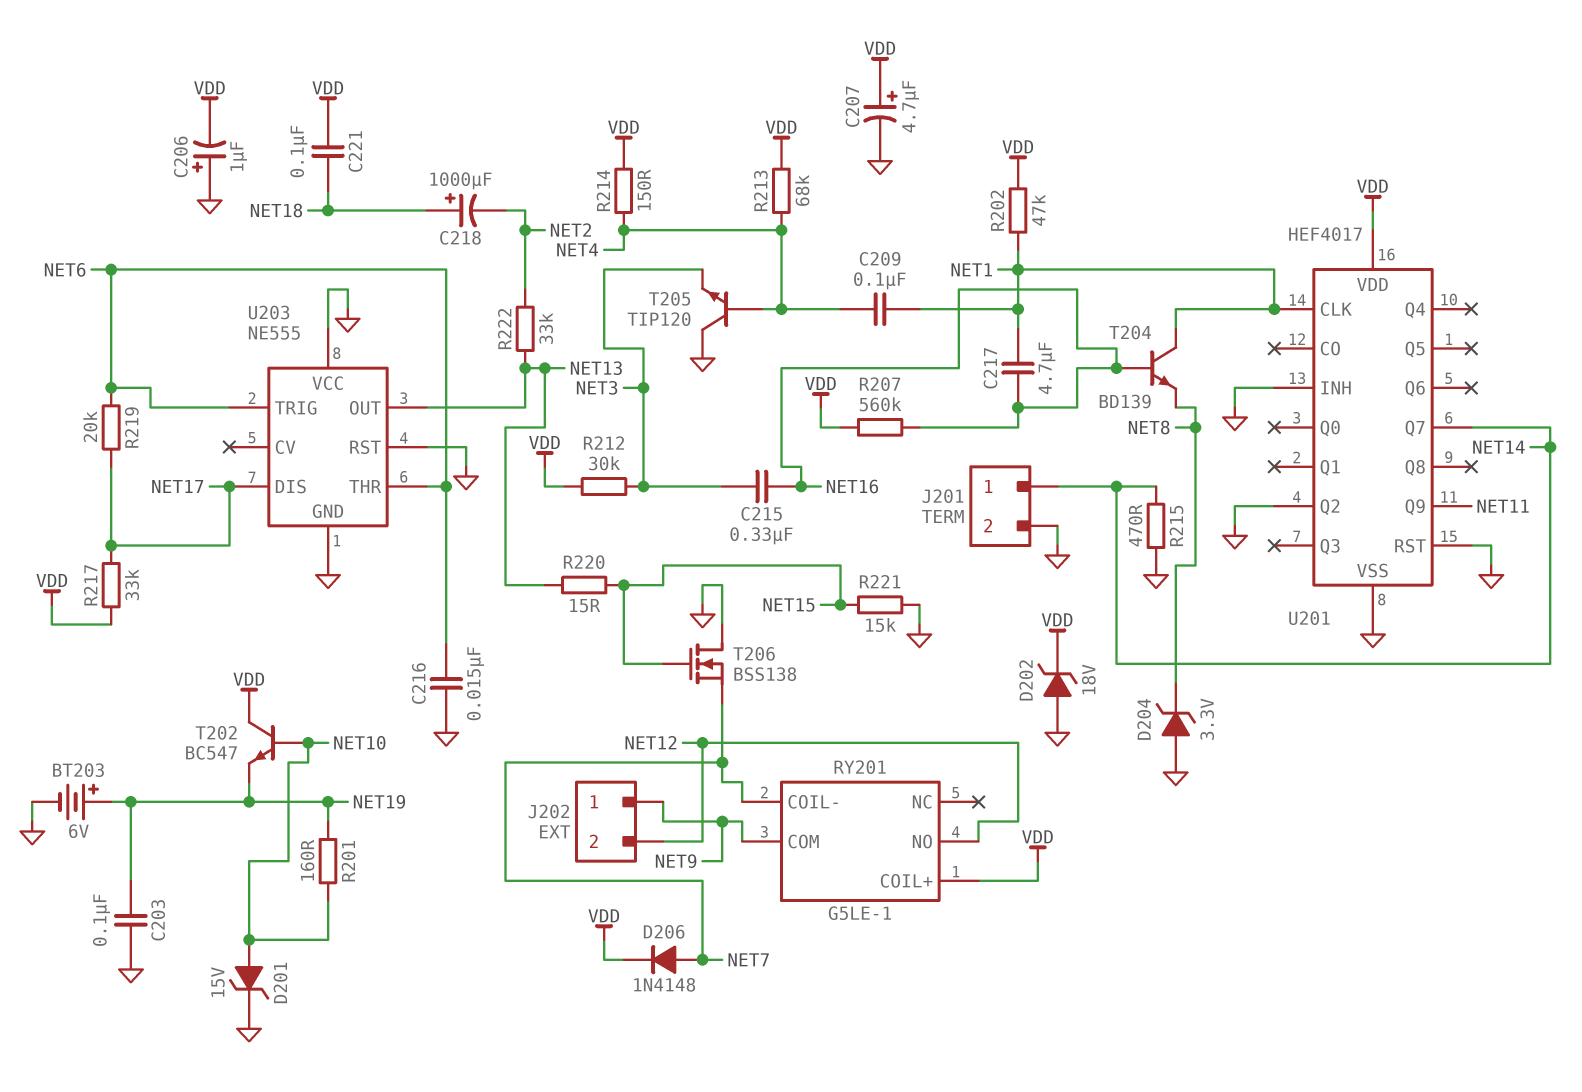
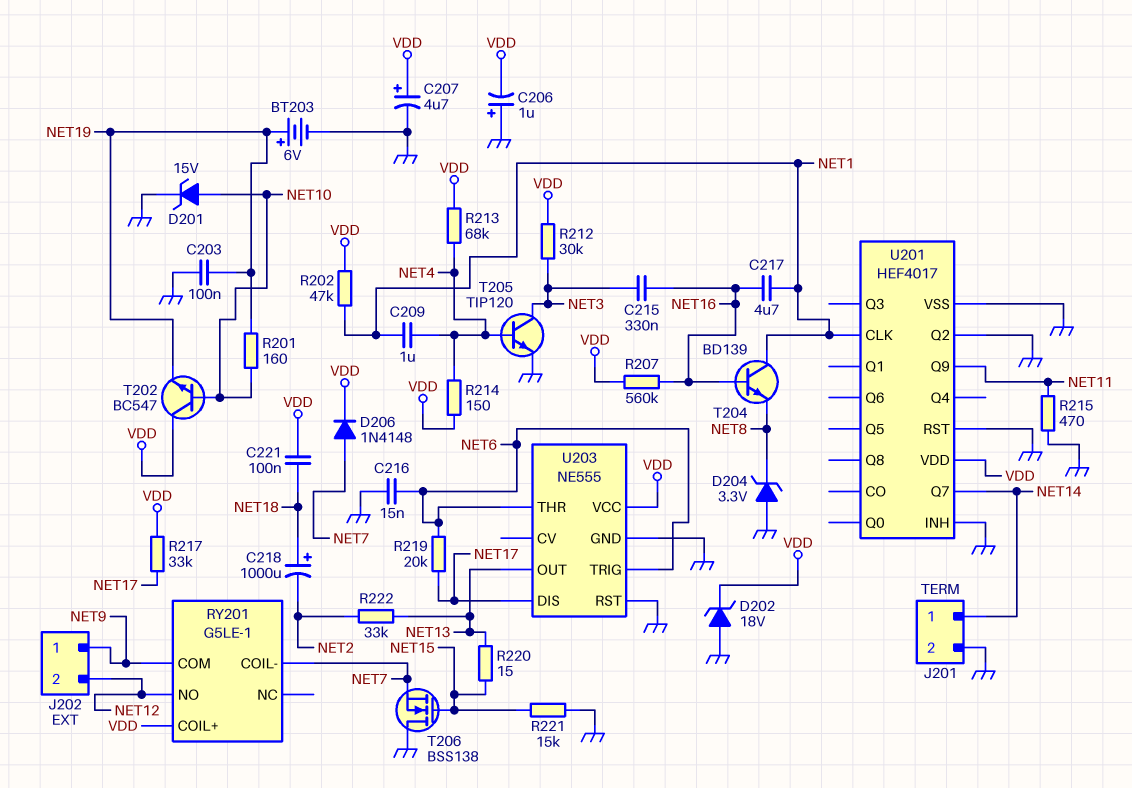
C209: 100nF (NET1, NET4) -> 1uF (NET1, NET4)
R215: 470 (GND, NET14) -> 470 (GND, NET11)
T205: NPN TIP120 (B NET4, C GND, E NET3) -> NPN TIP120 (B NET4, C NET3, E GND)
U203 pin VCC: GND -> VDD

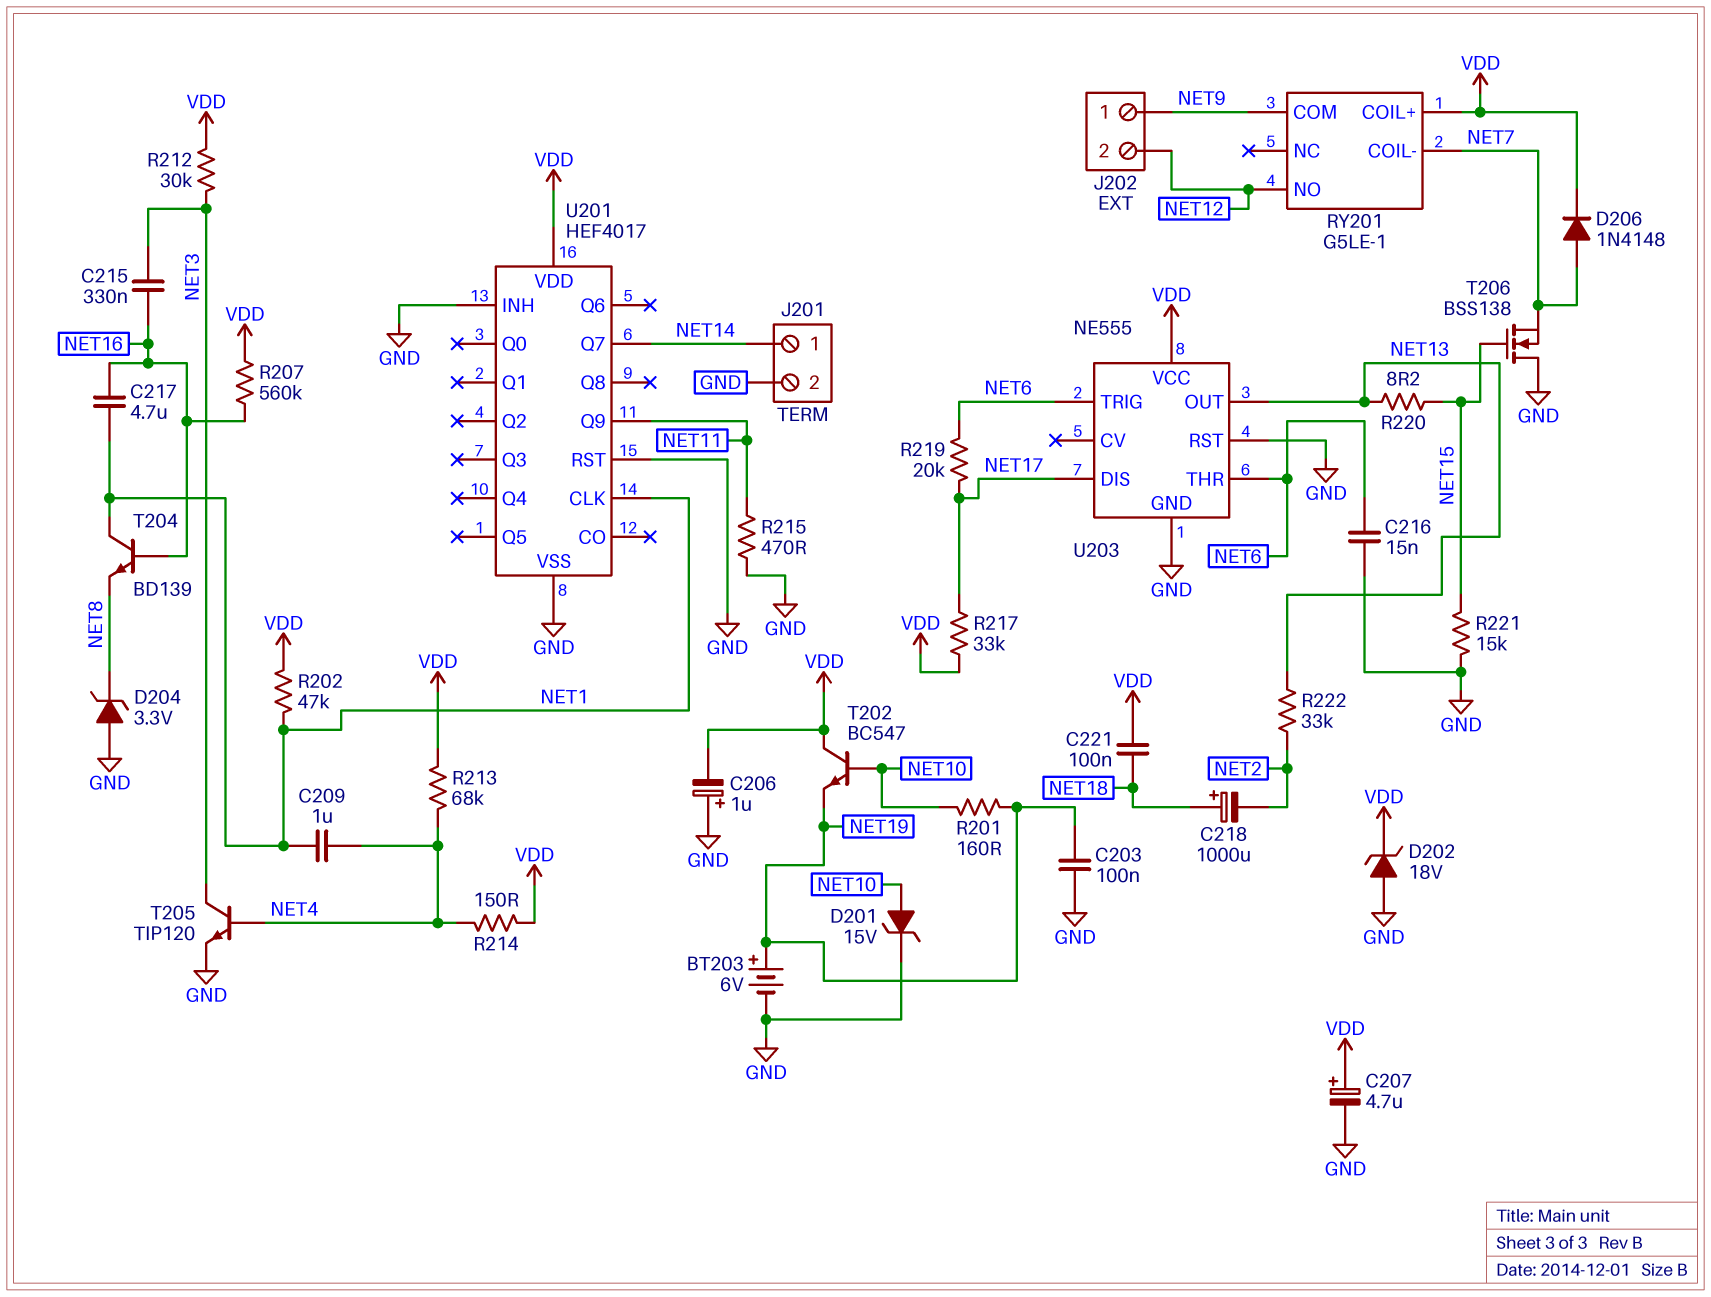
R220: 15 (NET13, NET15) -> 8.2 (NET13, NET15)
U201 pin Q2: GND -> none

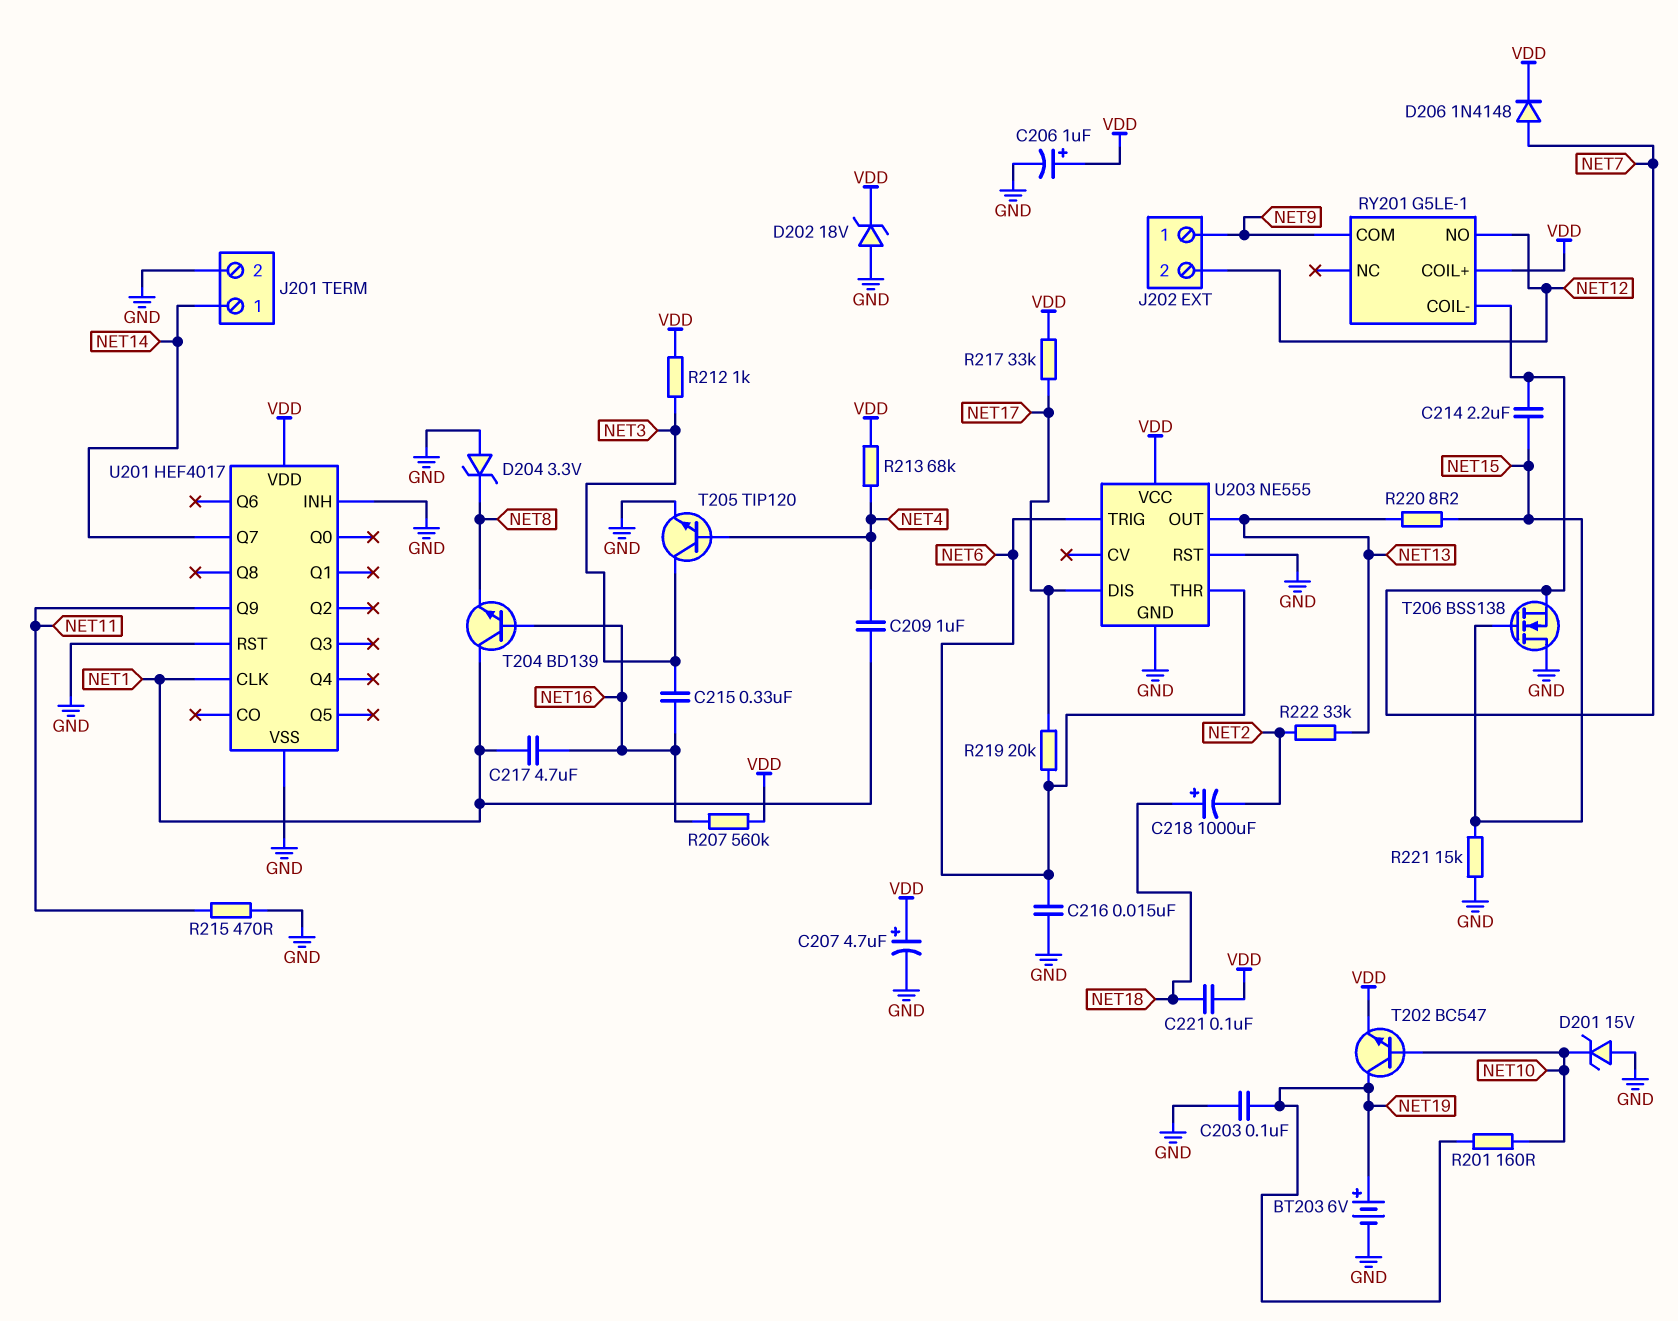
C206: 1uF (plus GND, minus VDD) -> 1uF (plus VDD, minus GND)
C214: none -> 2.2uF (NET7, NET15)
D201: zener 15V (A NET10, K GND) -> zener 15V (A GND, K NET10)
R202: 47k (NET1, VDD) -> none
R212: 30k (NET3, VDD) -> 1k (NET3, VDD)
R214: 150 (NET4, VDD) -> none
T202: NPN BC547 (B NET10, C VDD, E NET19) -> NPN BC547 (B NET10, C NET19, E VDD)

